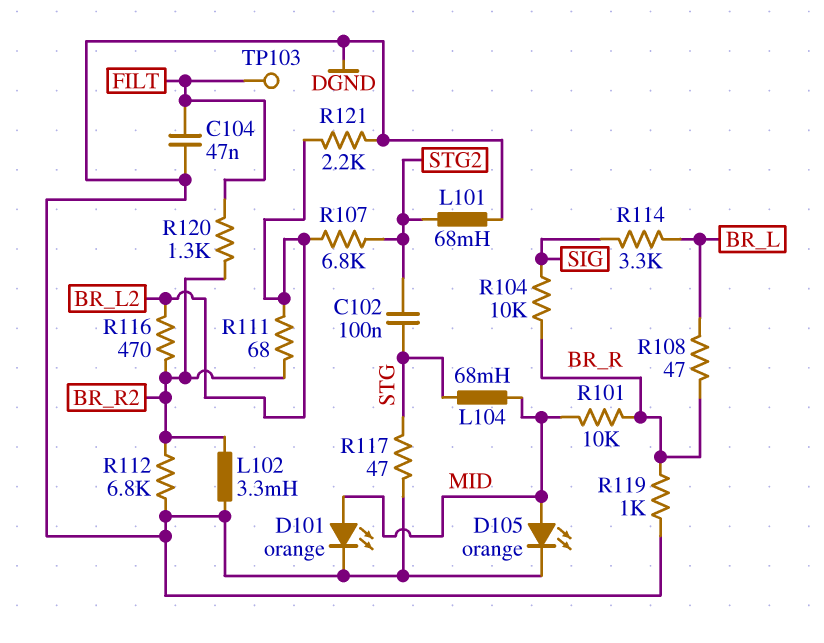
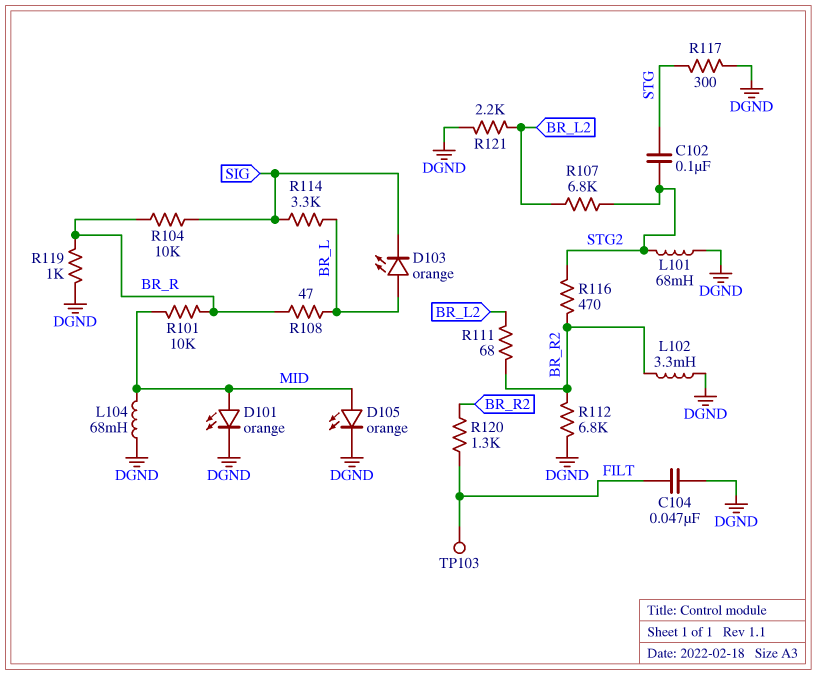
D103: none -> LED orange (A BR_L, K SIG)
L104: 68mH (MID, STG) -> 68mH (DGND, MID)
R116: 470 (BR_L2, BR_R2) -> 470 (BR_R2, STG2)
R117: 47 (DGND, STG) -> 300 (DGND, STG)

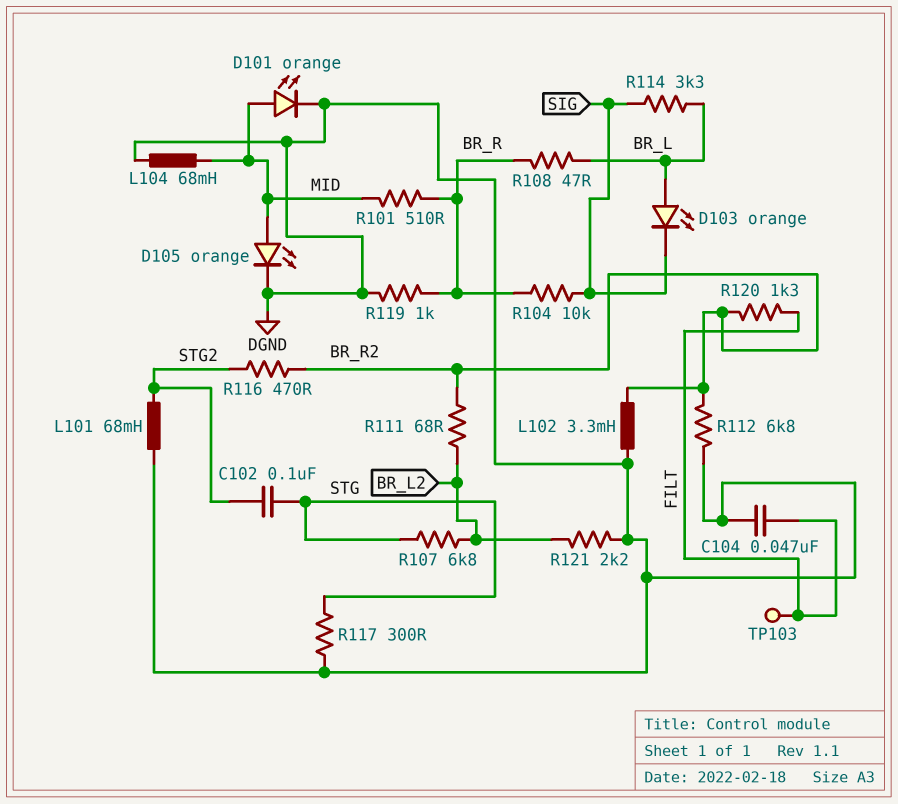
R101: 10k (BR_R, MID) -> 510 (BR_R, MID)
R107: 6.8k (BR_L2, STG2) -> 6.8k (BR_L2, STG)

